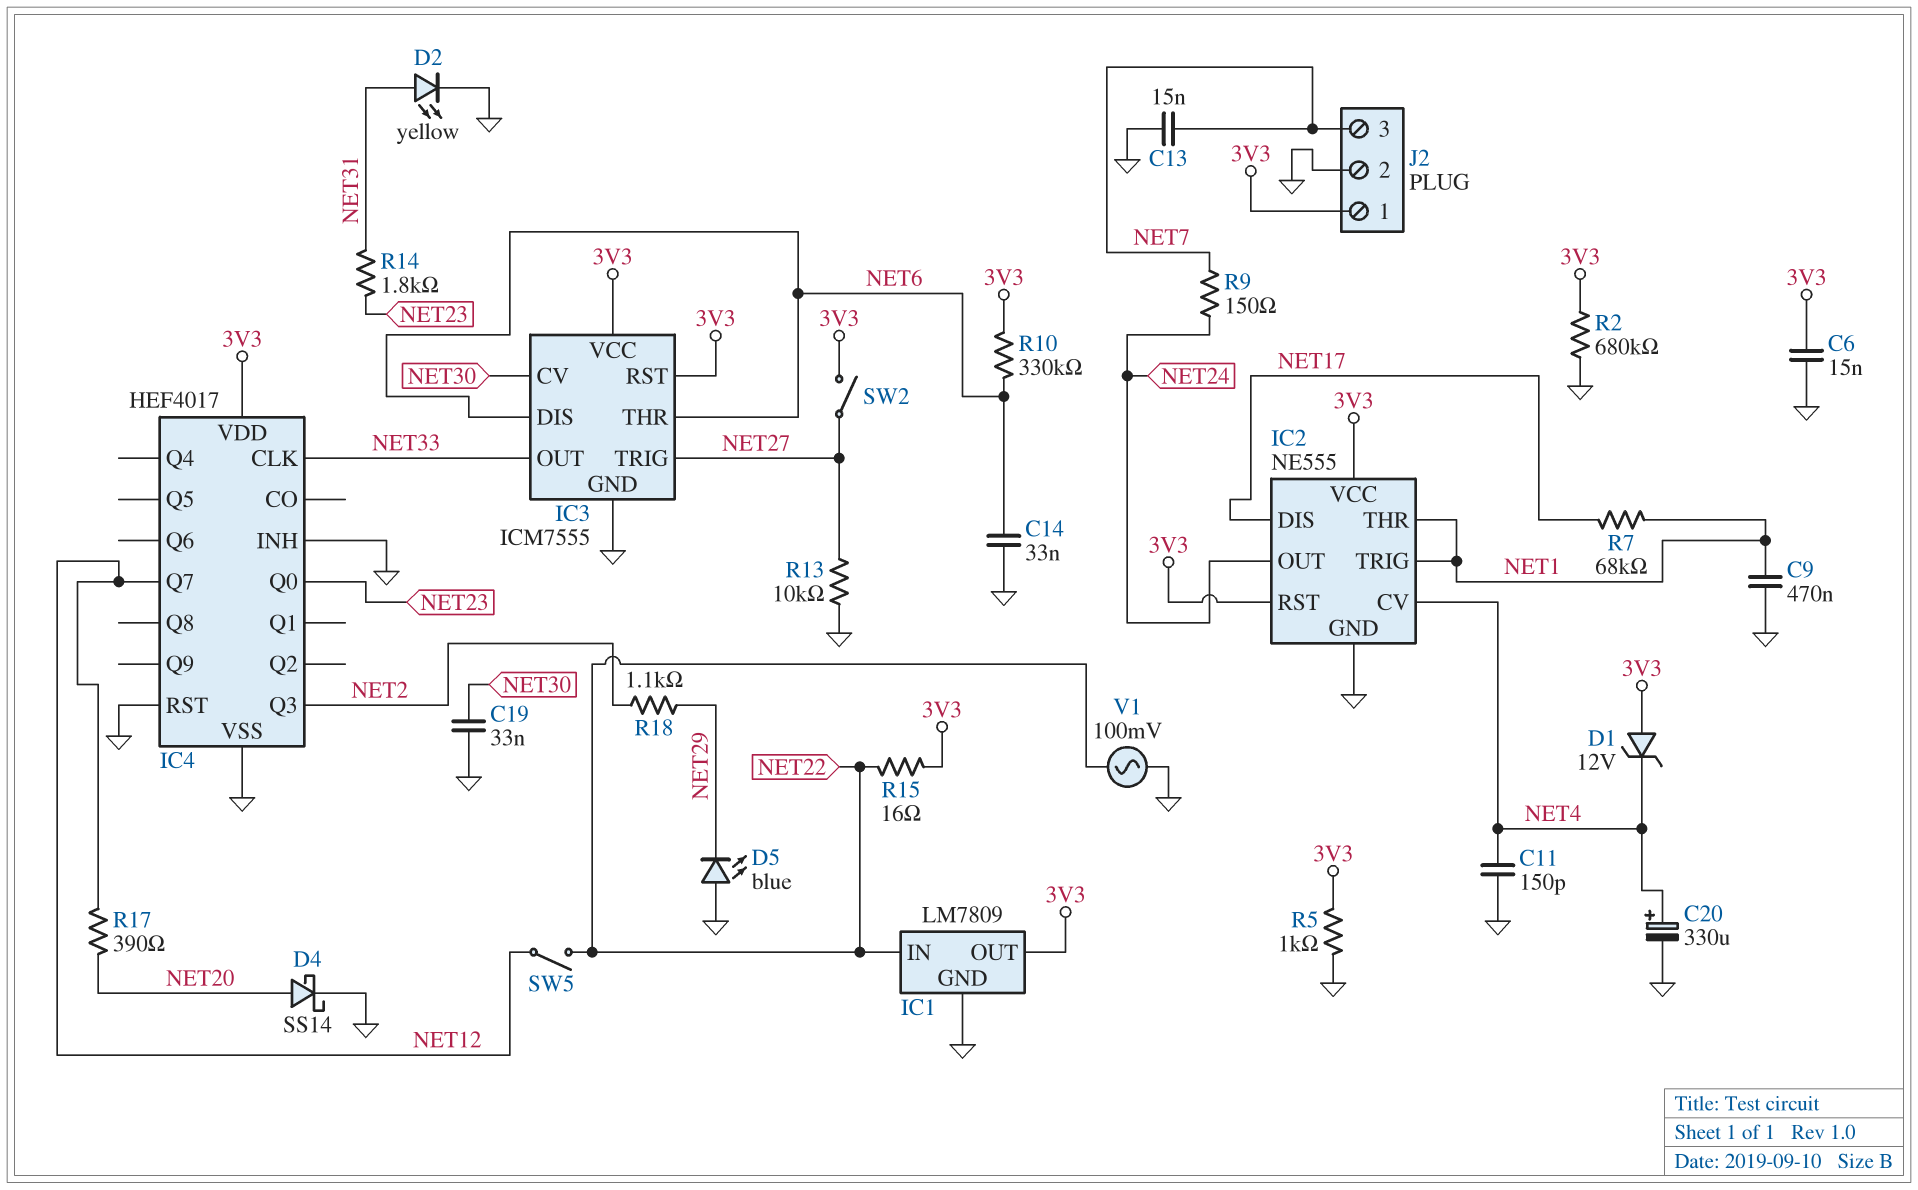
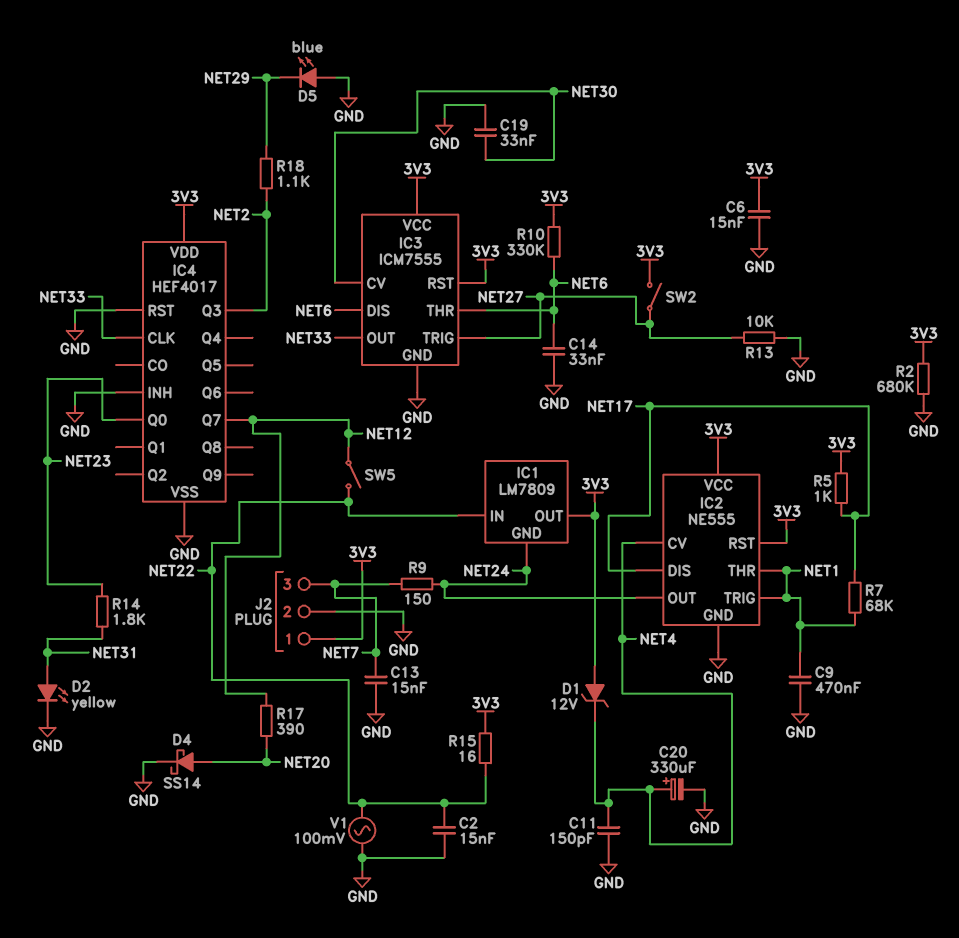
C2: none -> 15nF (GND, NET22)
IC1 pin GND: GND -> NET24
R5: 1k (3V3, GND) -> 1k (3V3, NET17)

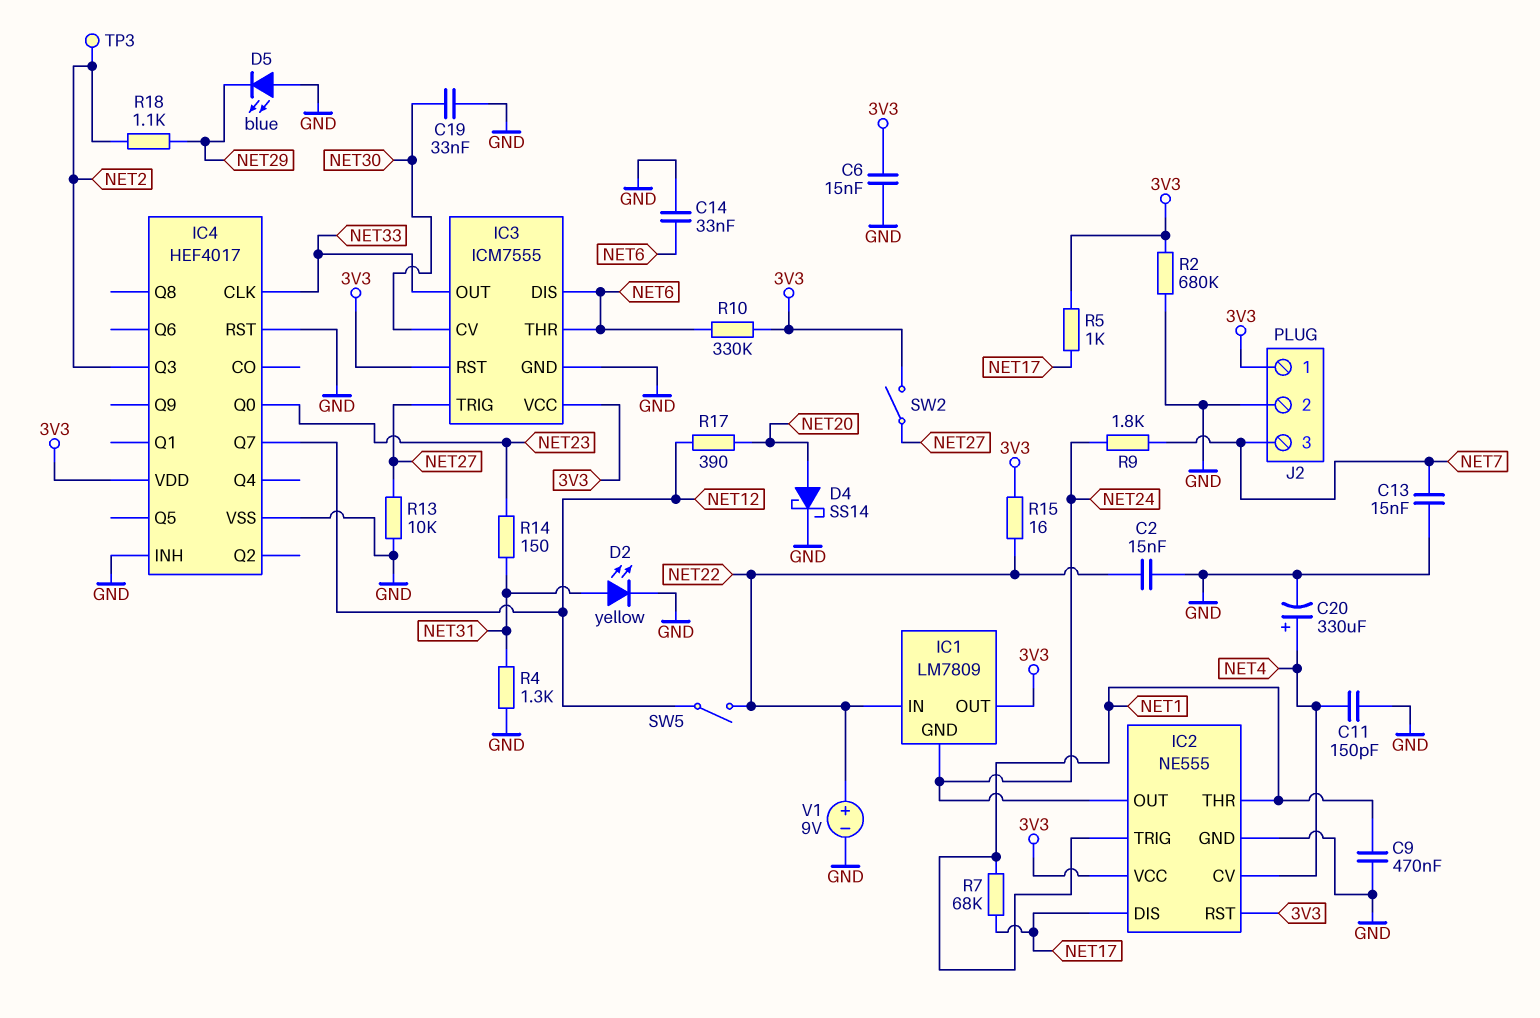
D1: zener 12V (A 3V3, K NET4) -> none
R4: none -> 1.3k (GND, NET31)
R9: 150 (NET7, NET24) -> 1.8k (NET7, NET24)
R14: 1.8k (NET23, NET31) -> 150 (NET23, NET31)
TP3: none -> test point (NET2)
V1: AC 100mV (GND, NET22) -> 9V (plus NET22, minus GND)

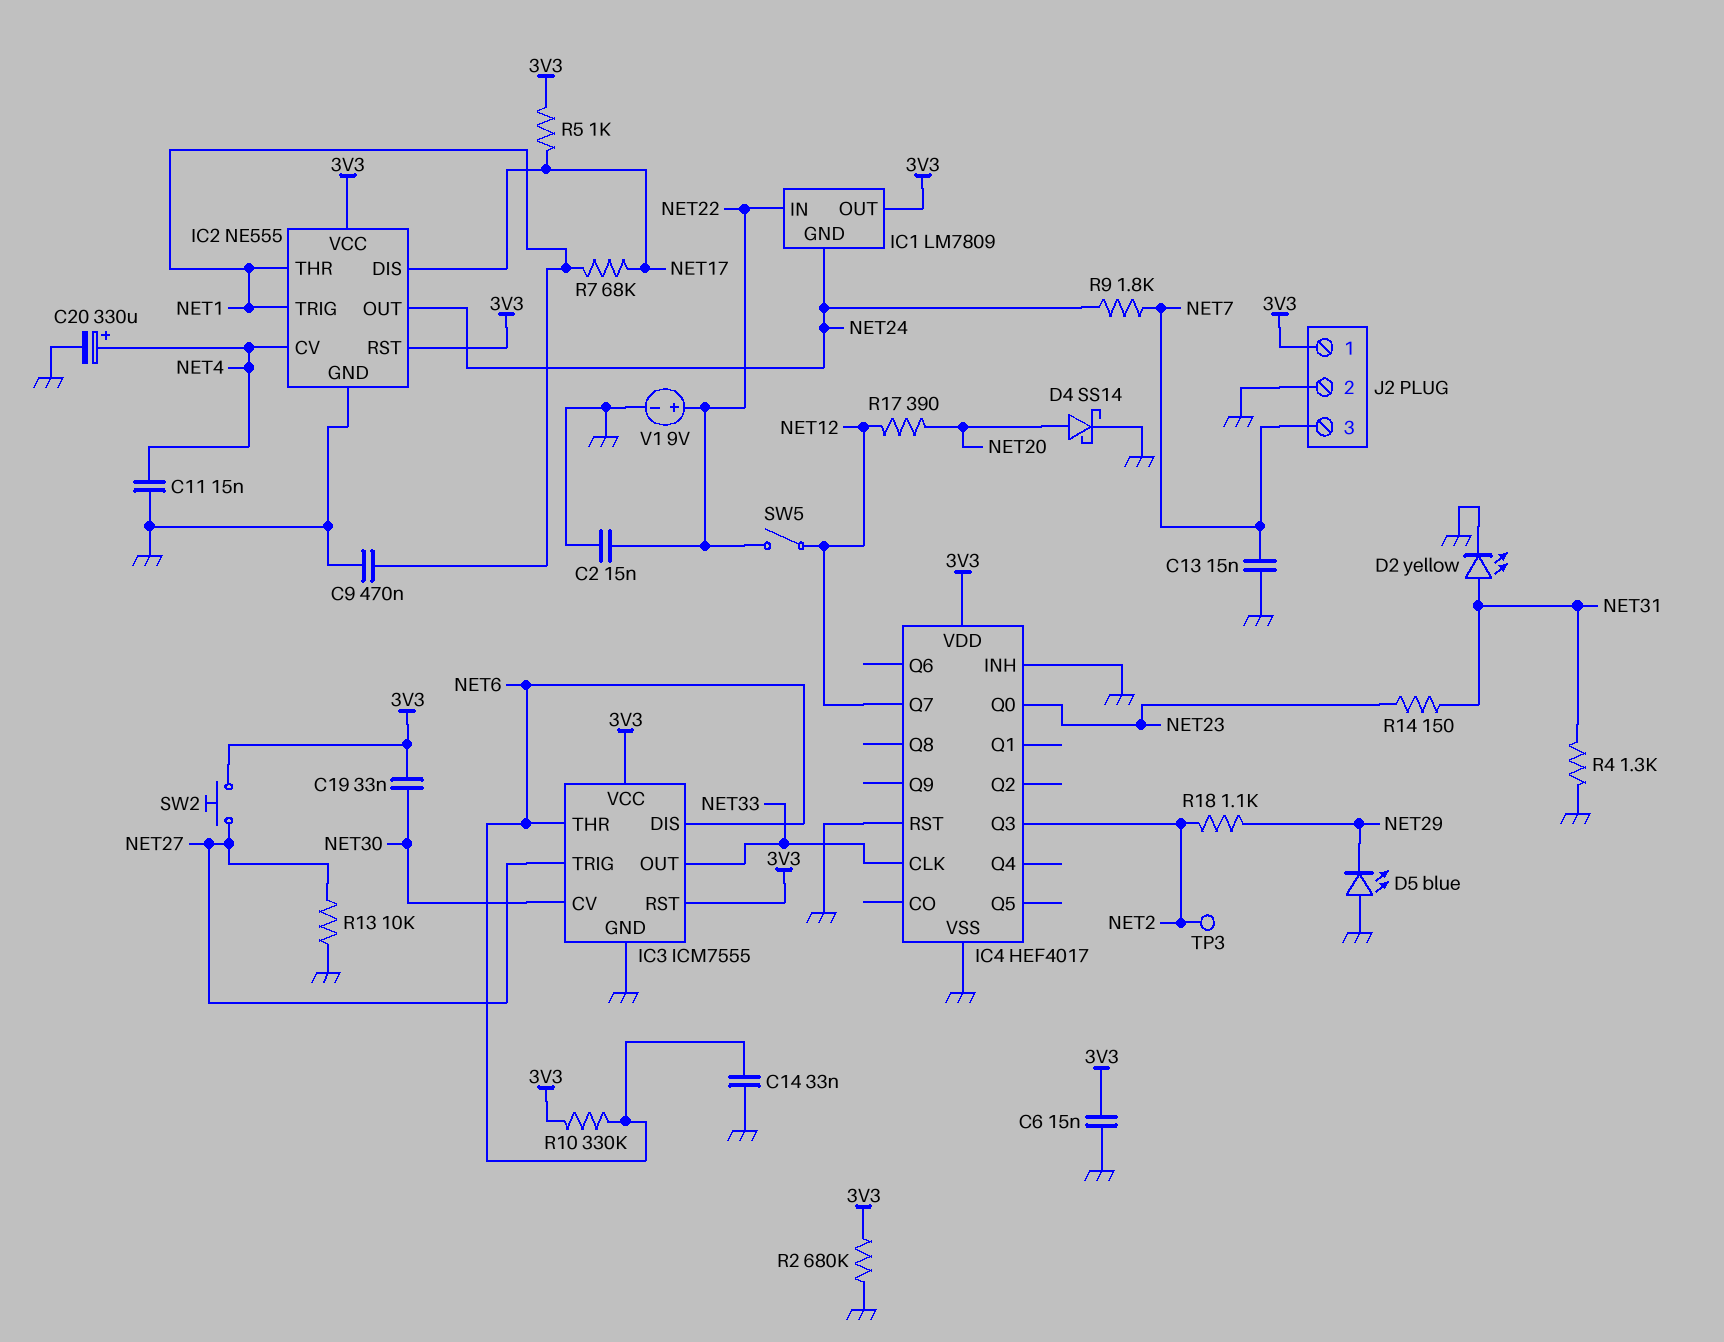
C11: 150pF (GND, NET4) -> 15nF (GND, NET4)
C19: 33nF (GND, NET30) -> 33nF (3V3, NET30)
R15: 16 (3V3, NET22) -> none
SW2: switch (3V3, NET27) -> button (3V3, NET27)

